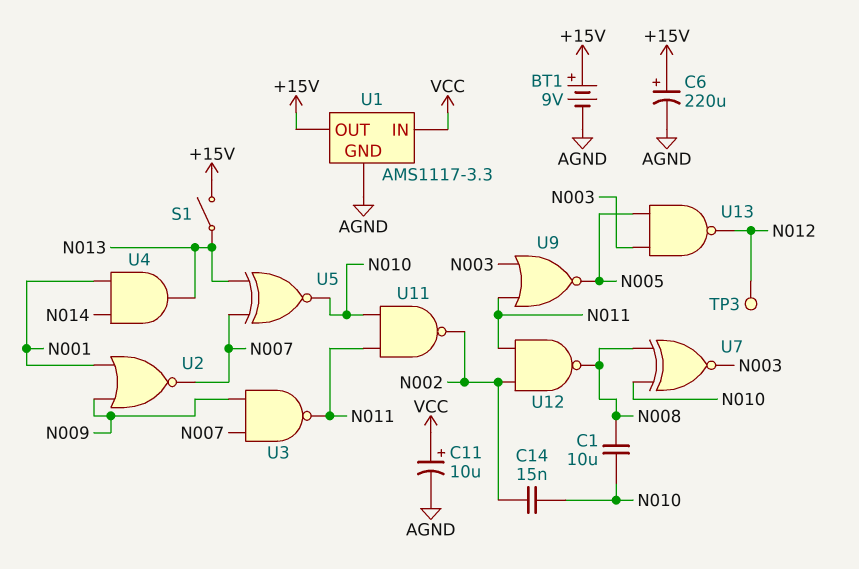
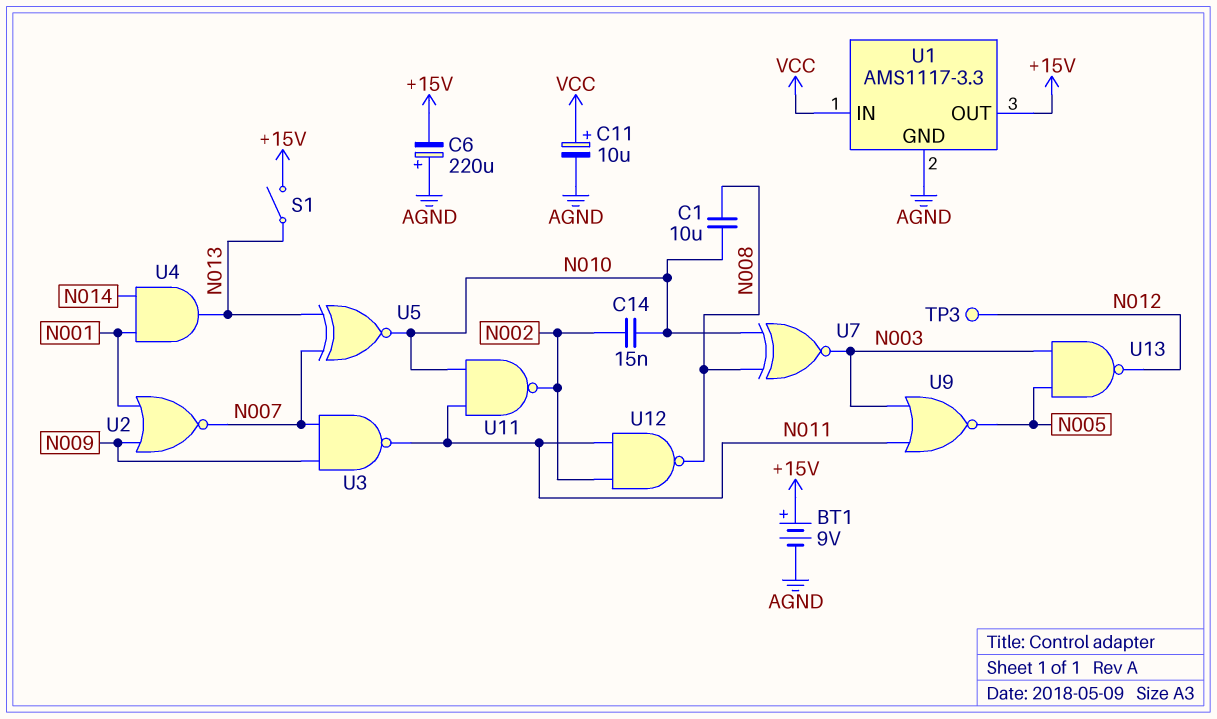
C6: 220uF (plus +15V, minus AGND) -> 220uF (plus AGND, minus +15V)

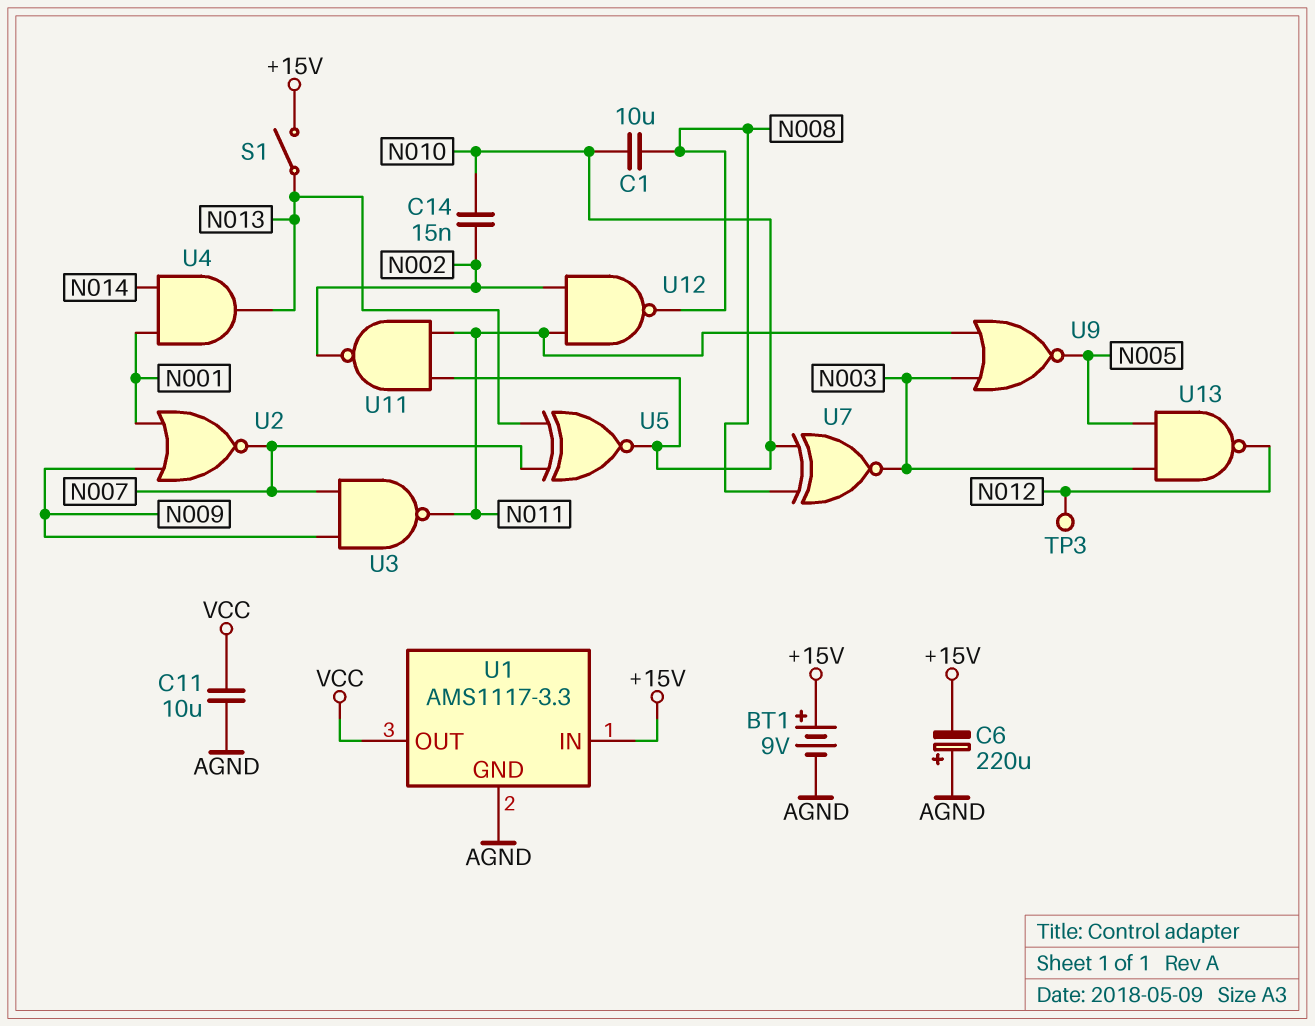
C11: 10uF (plus VCC, minus AGND) -> 10uF (AGND, VCC)
U1 pin IN: VCC -> +15V
U1 pin OUT: +15V -> VCC

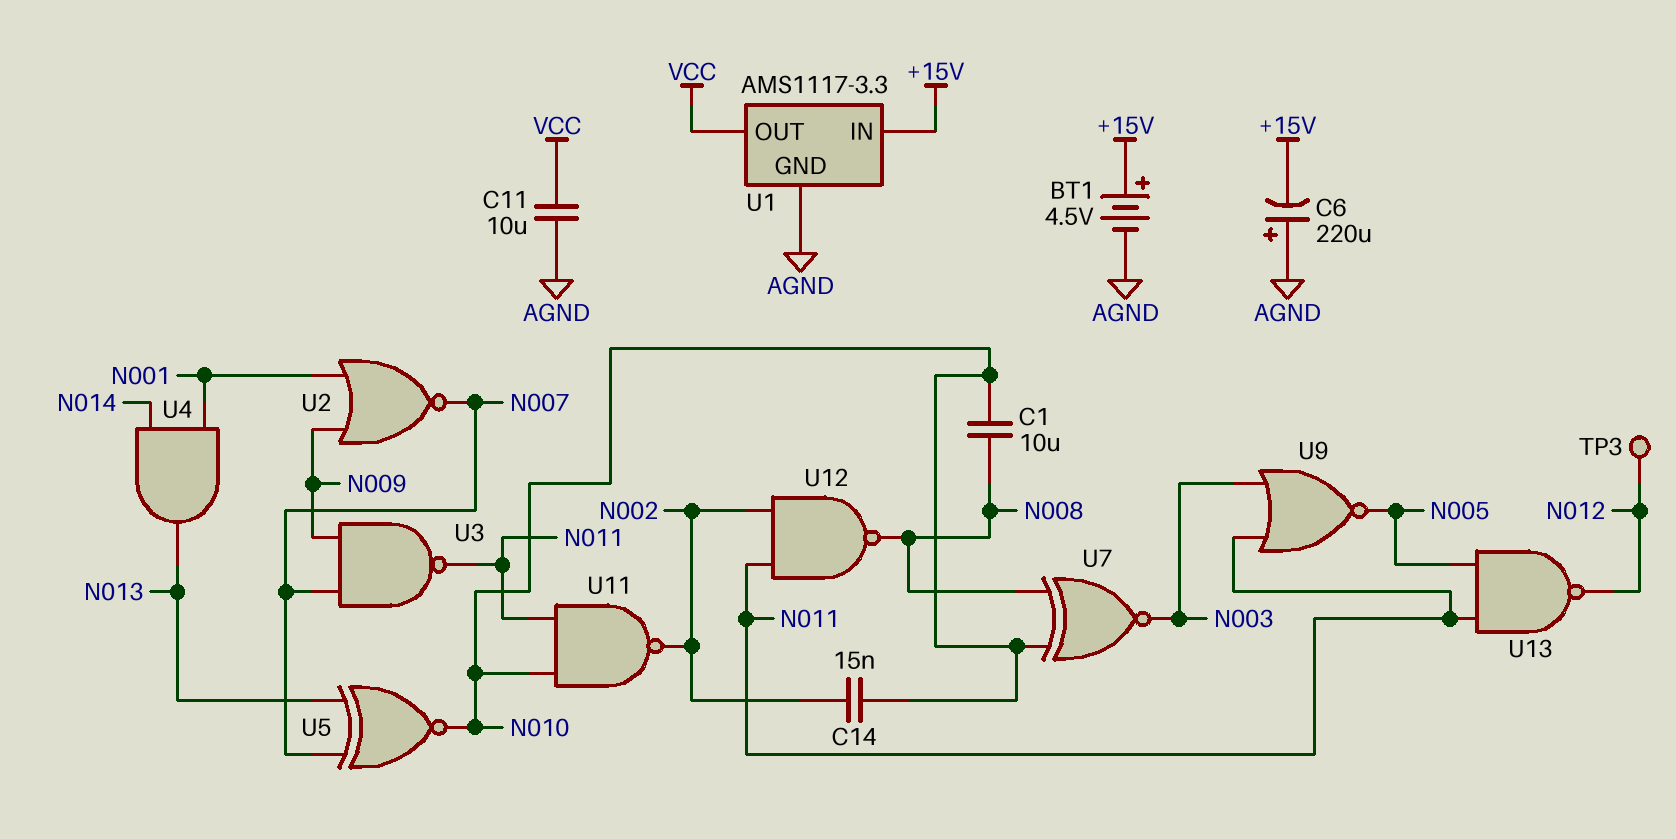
BT1: 9V (plus +15V, minus AGND) -> 4.5V (plus +15V, minus AGND)
S1: switch (+15V, N013) -> none
U13: NAND (in N003, in N005, out N012) -> NAND (in N005, in N011, out N012)

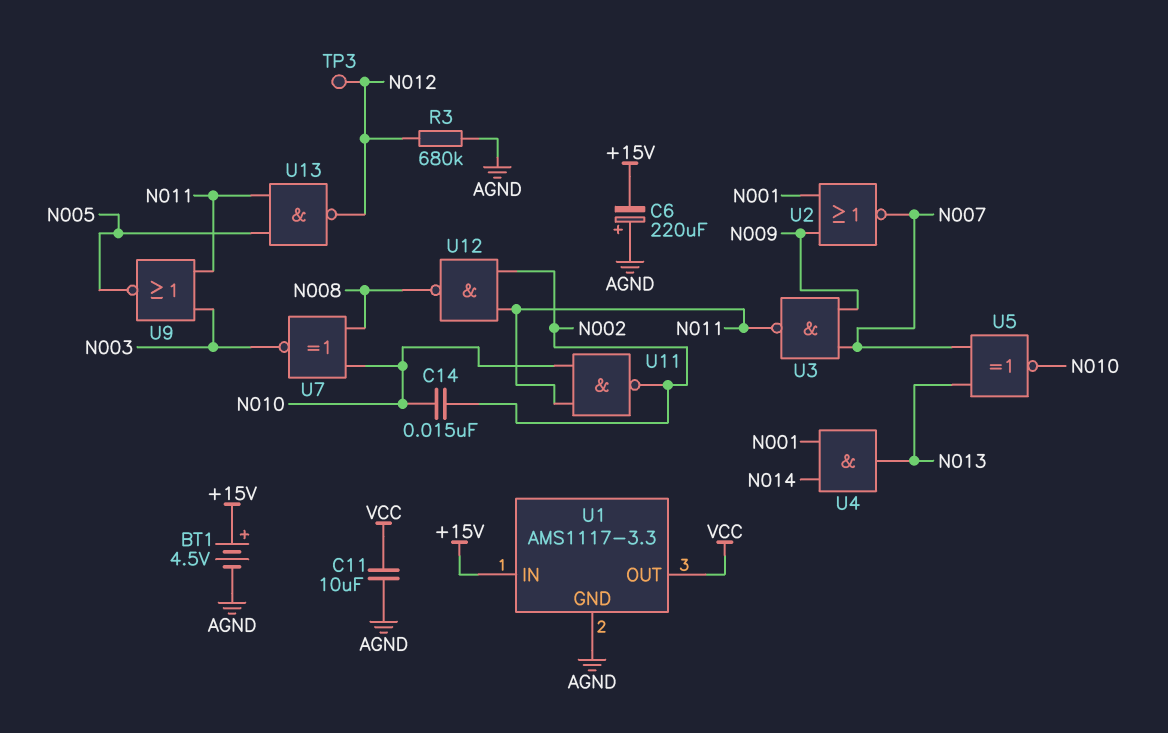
C1: 10uF (N008, N010) -> none
R3: none -> 680k (AGND, N012)

